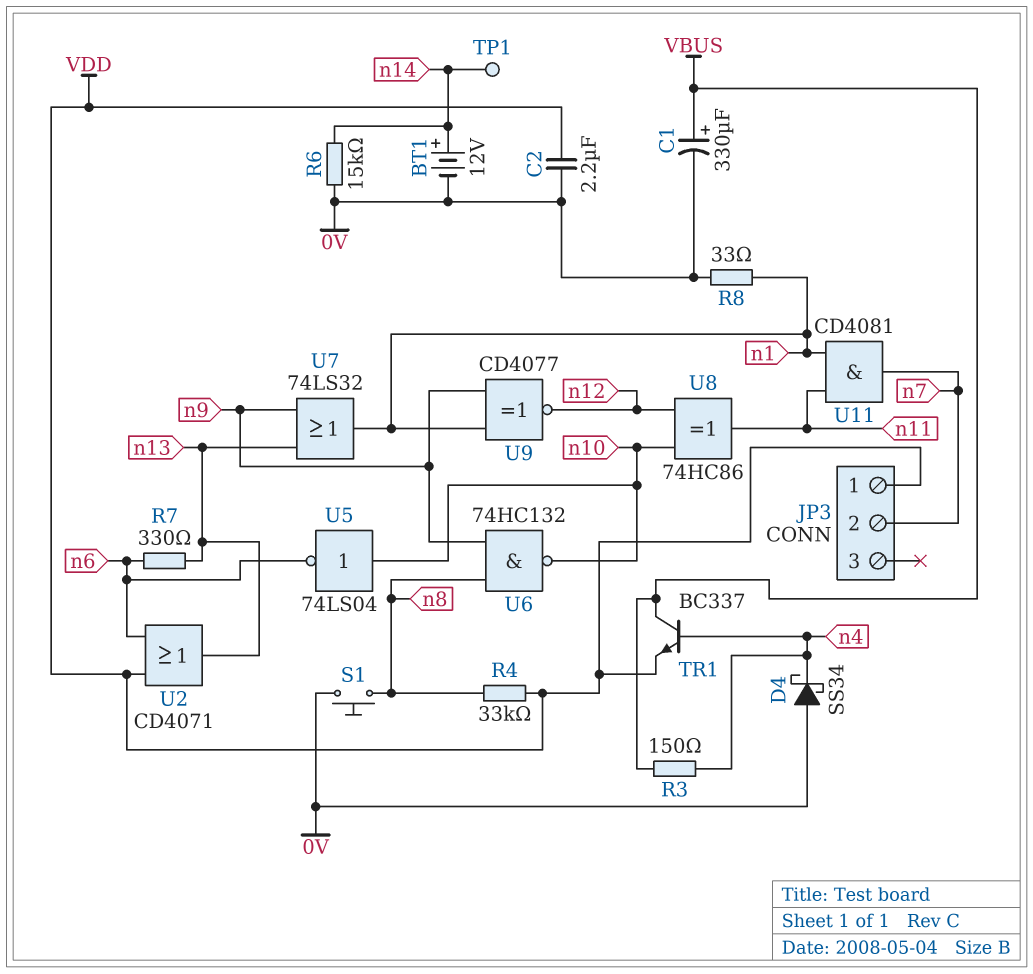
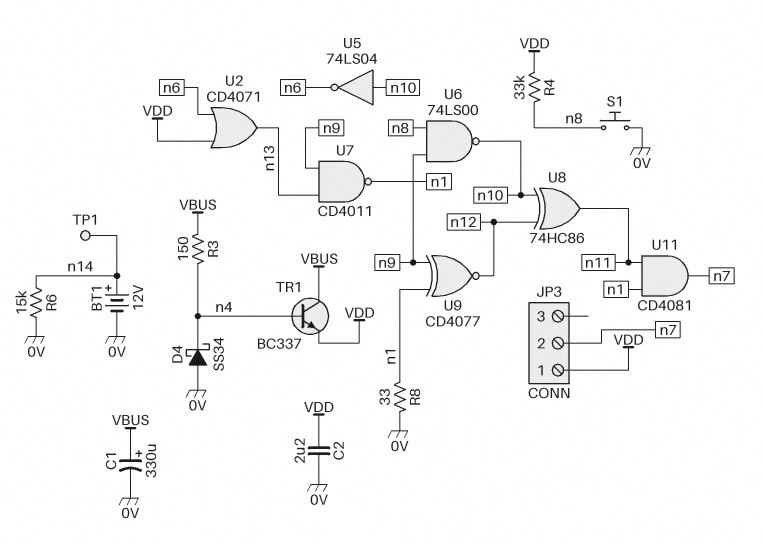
R7: 330 (n6, n13) -> none
U6: NAND 74HC132 (in n8, in n9, out n10) -> NAND 74LS00 (in n8, in n9, out n10)
U7: OR 74LS32 (in n9, in n13, out n1) -> NAND CD4011 (in n9, in n13, out n1)

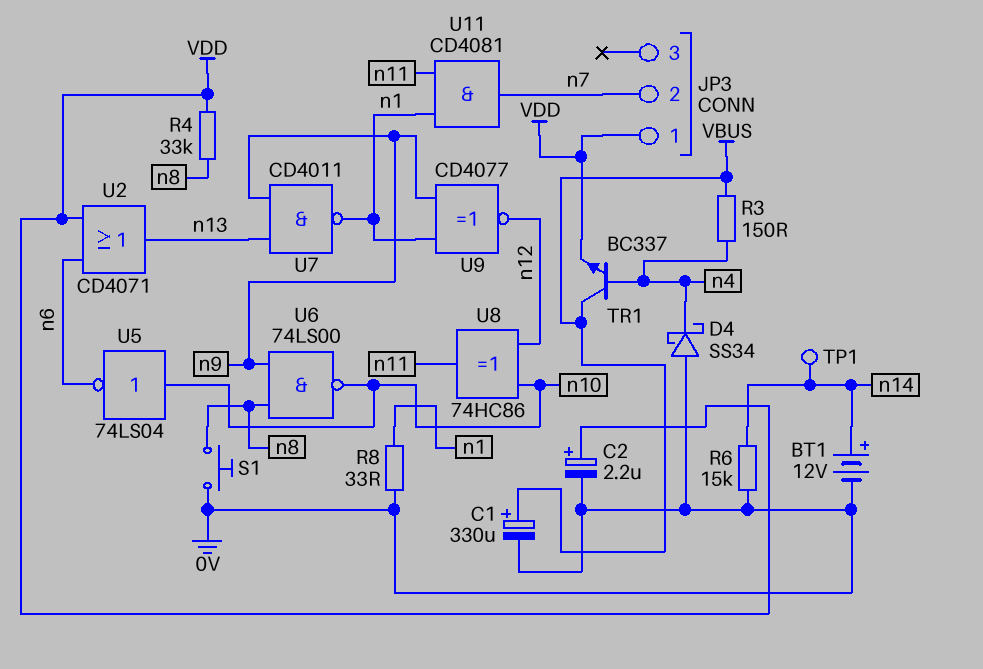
C2: 2.2uF (0V, VDD) -> 2.2uF (plus VDD, minus 0V)

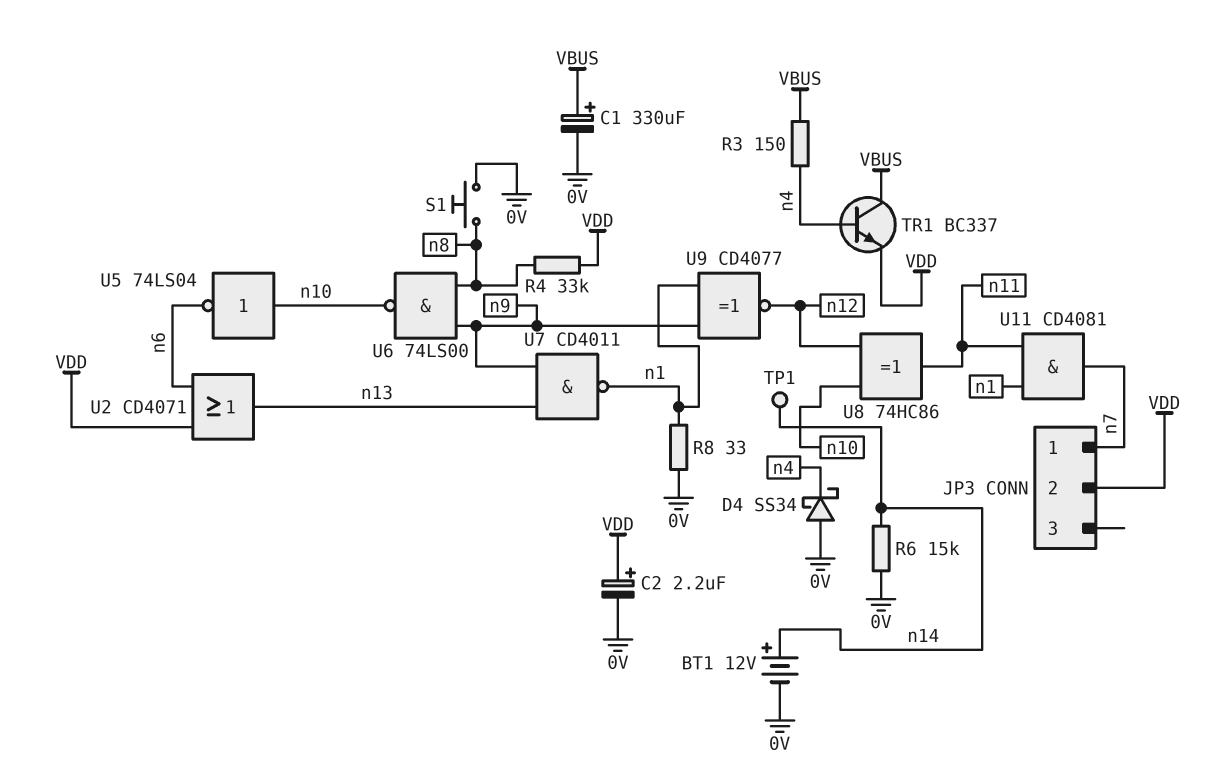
JP3 pin 1: VDD -> n7
JP3 pin 2: n7 -> VDD

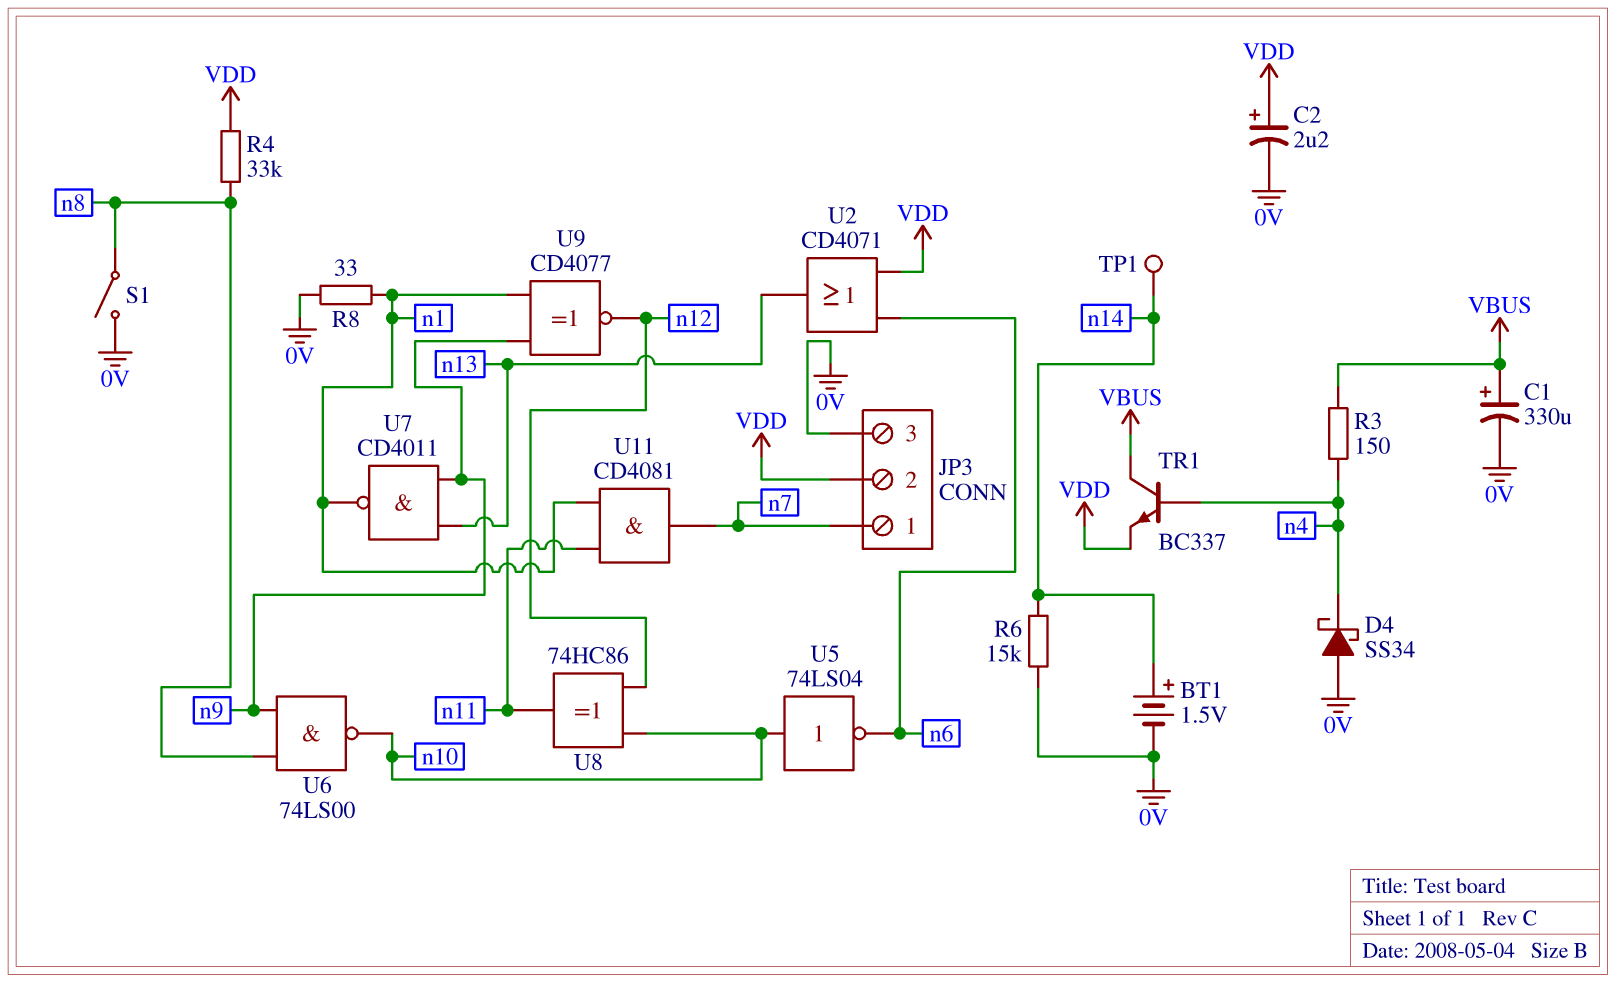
BT1: 12V (plus n14, minus 0V) -> 1.5V (plus n14, minus 0V)
JP3 pin 3: none -> 0V
S1: button (0V, n8) -> switch (0V, n8)

